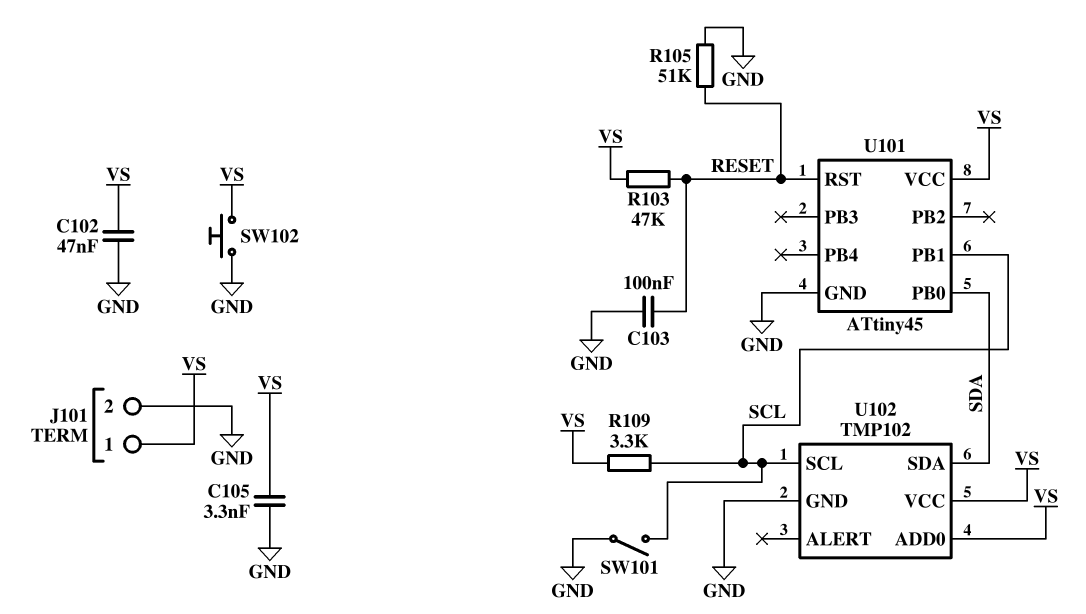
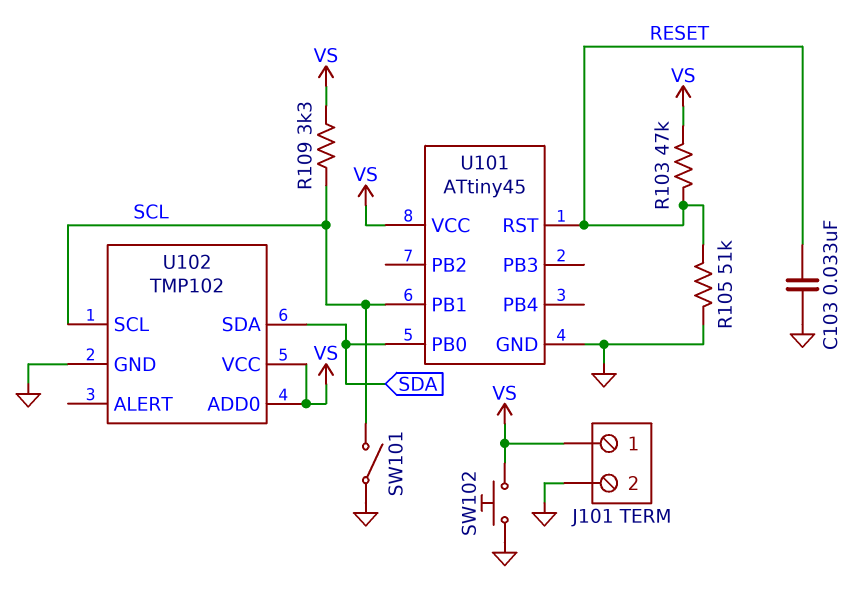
C102: 47nF (GND, VS) -> none
C103: 100nF (GND, RESET) -> 33nF (GND, RESET)
C105: 3.3nF (GND, VS) -> none

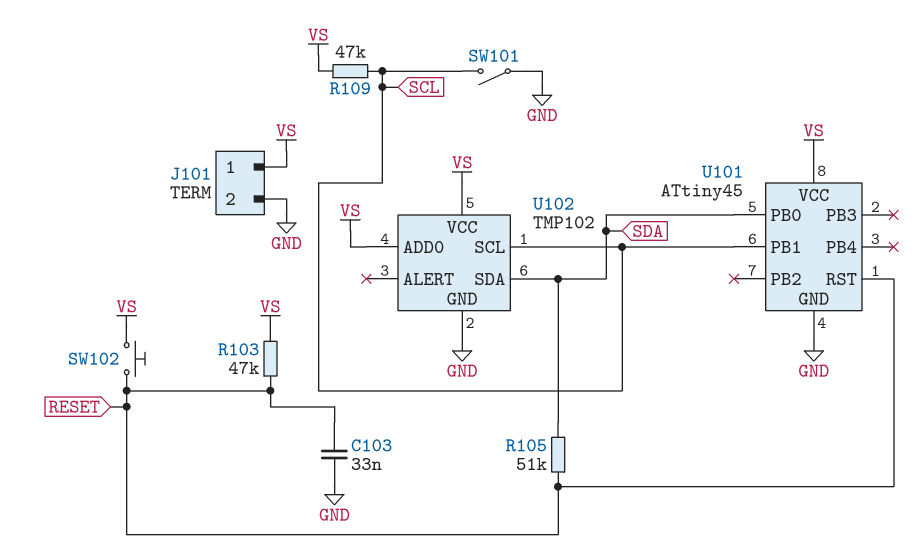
R105: 51k (GND, RESET) -> 51k (RESET, SDA)
R109: 3.3k (SCL, VS) -> 47k (SCL, VS)
SW102: button (GND, VS) -> button (RESET, VS)

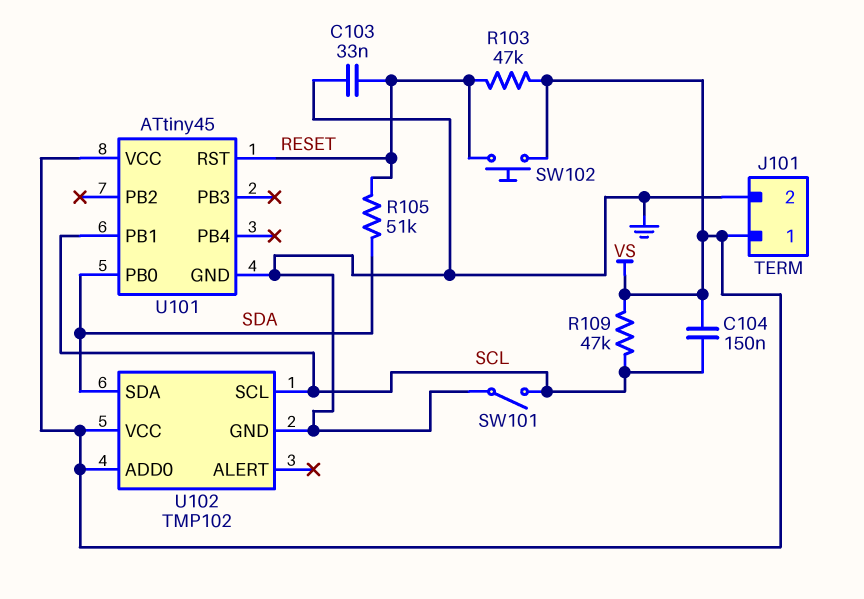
C104: none -> 150nF (SCL, VS)

